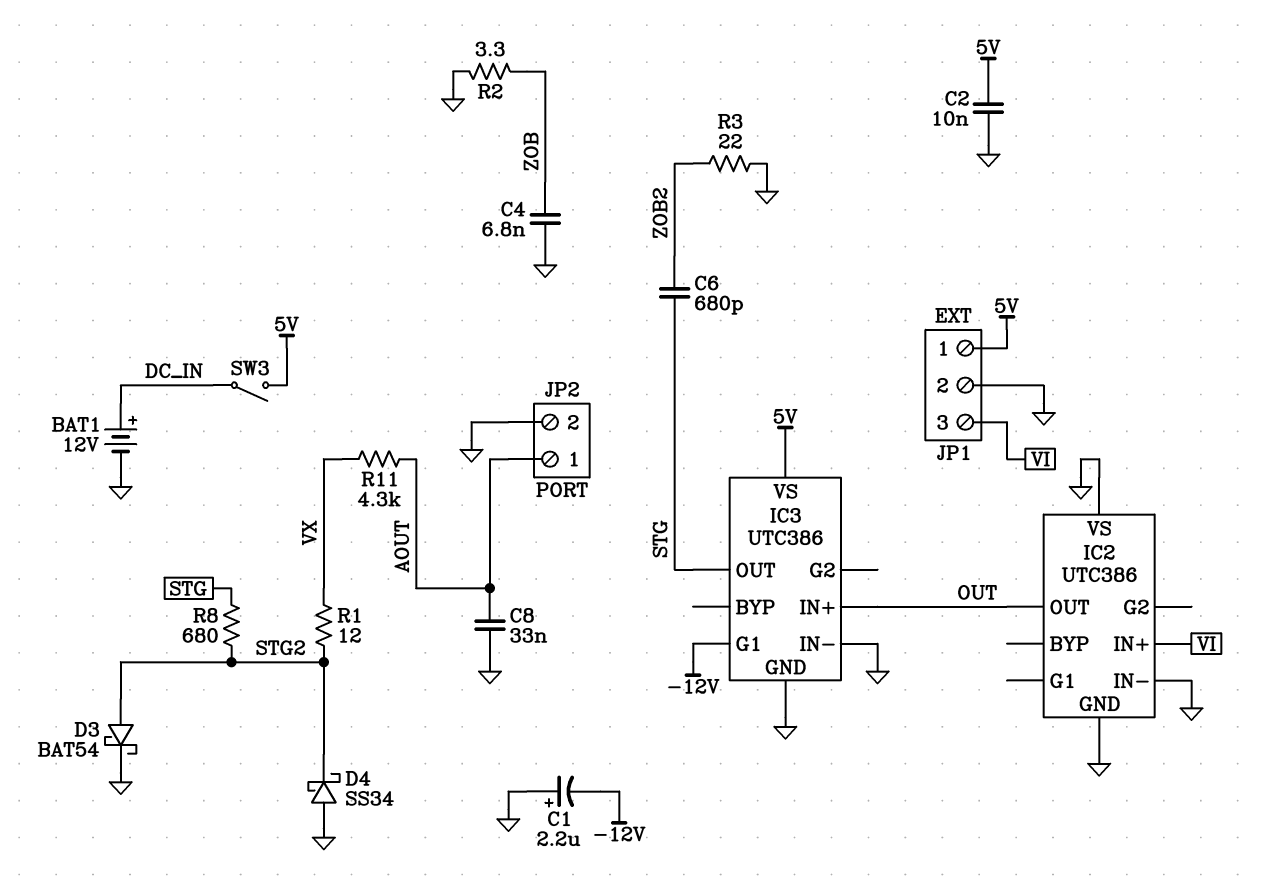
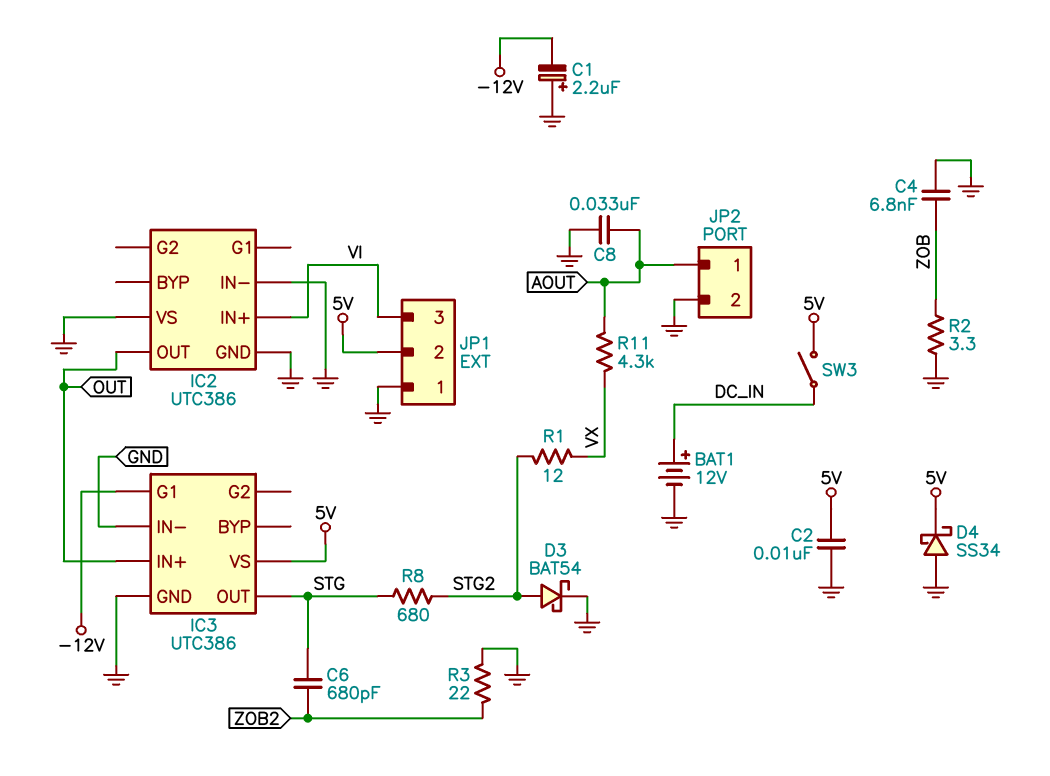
D4: schottky SS34 (A GND, K STG2) -> schottky SS34 (A GND, K 5V)
JP1 pin 1: 5V -> GND
JP1 pin 2: GND -> 5V

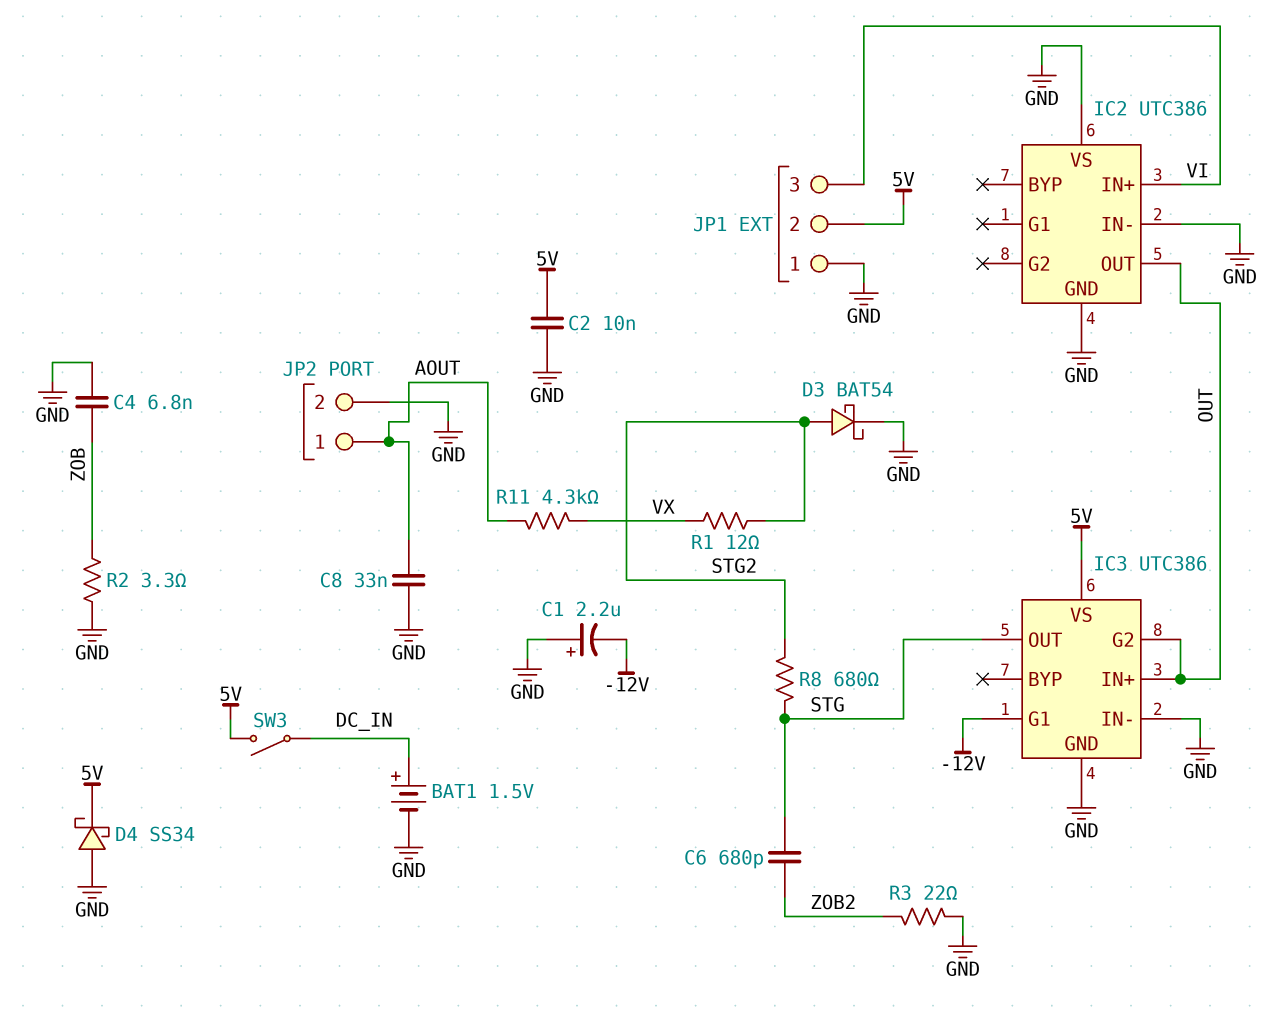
BAT1: 12V (plus DC_IN, minus GND) -> 1.5V (plus DC_IN, minus GND)
IC3 pin G2: none -> OUT

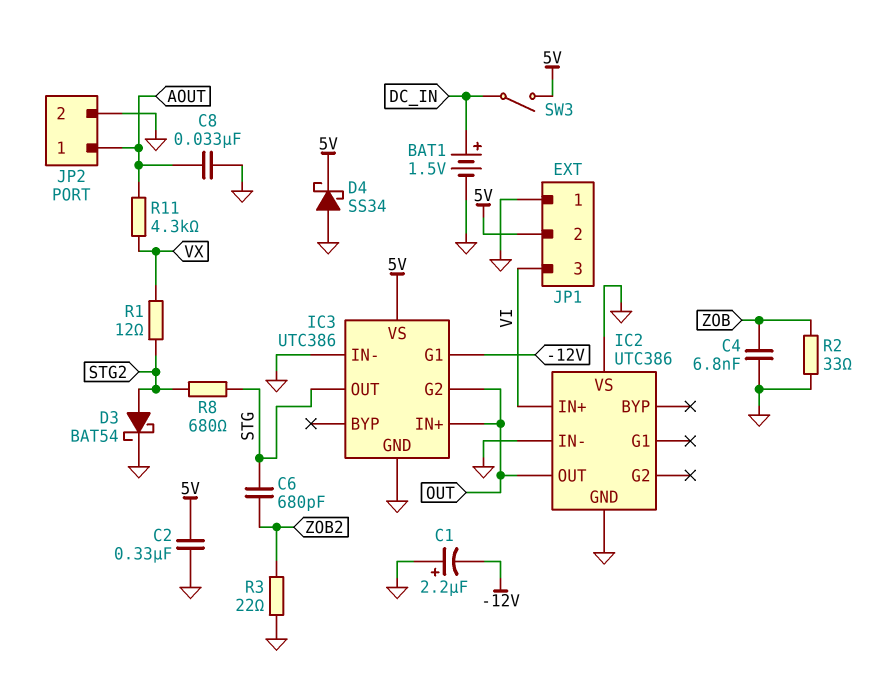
C2: 10nF (5V, GND) -> 330nF (5V, GND)
R2: 3.3 (GND, ZOB) -> 33 (GND, ZOB)

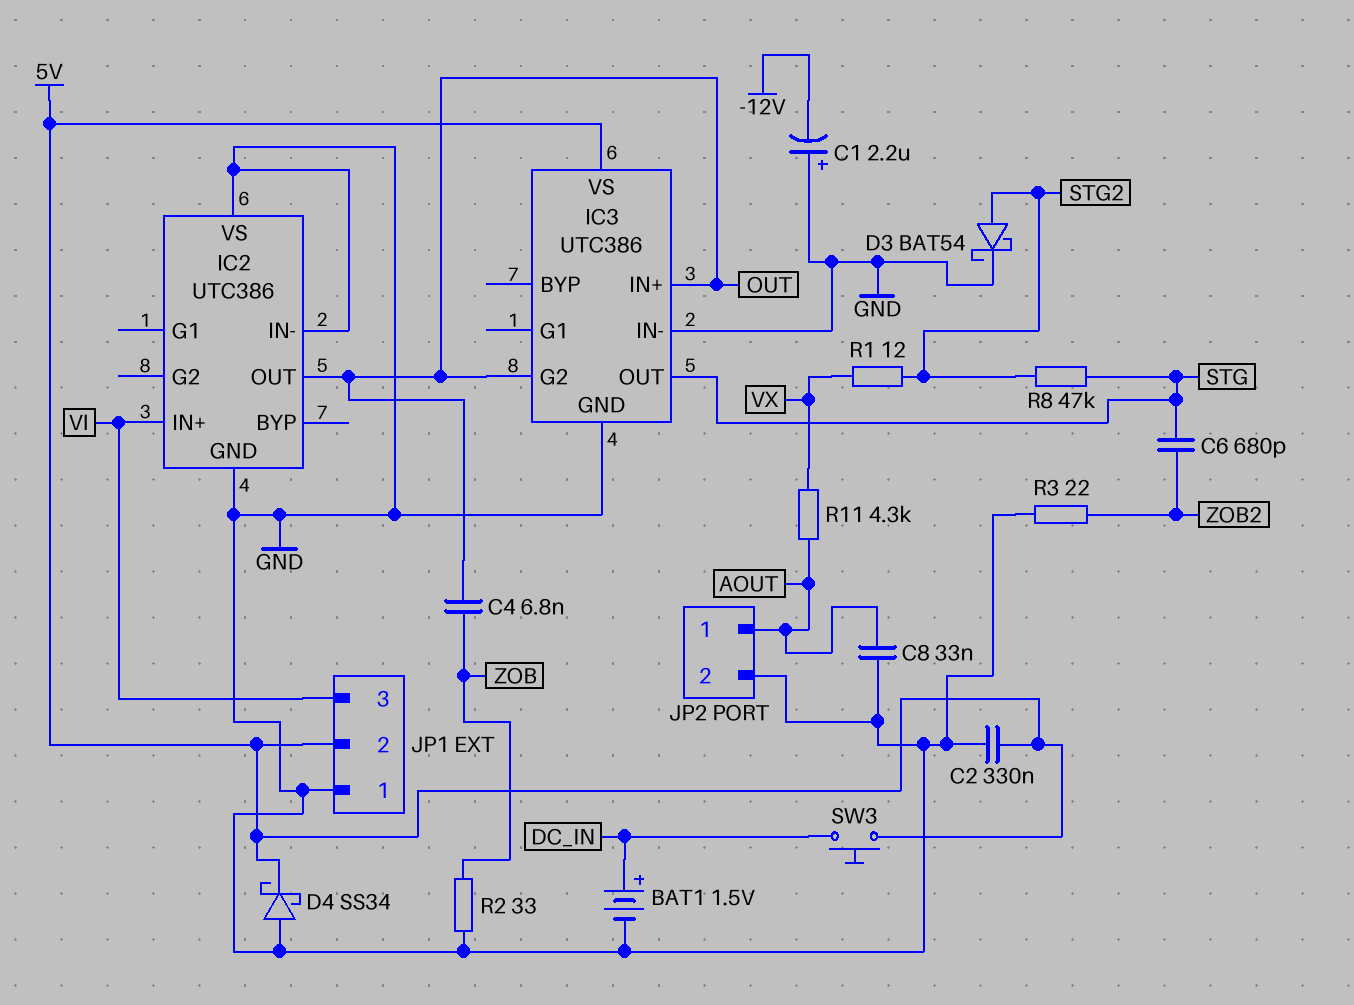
C4: 6.8nF (GND, ZOB) -> 6.8nF (OUT, ZOB)
IC3 pin G1: -12V -> none
R8: 680 (STG, STG2) -> 47k (STG, STG2)
SW3: switch (5V, DC_IN) -> button (5V, DC_IN)

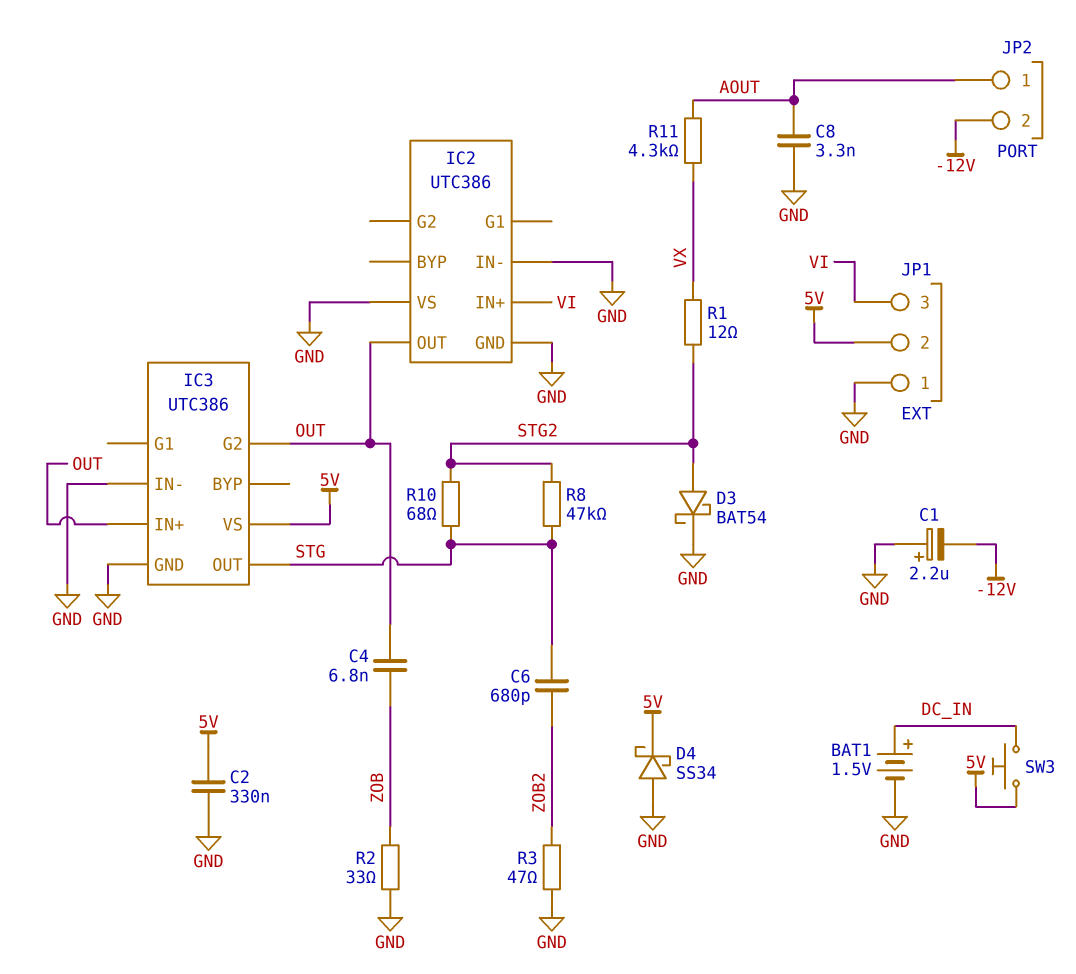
C8: 33nF (AOUT, GND) -> 3.3nF (AOUT, GND)
JP2 pin 2: GND -> -12V
R3: 22 (GND, ZOB2) -> 47 (GND, ZOB2)
R10: none -> 68 (STG, STG2)

